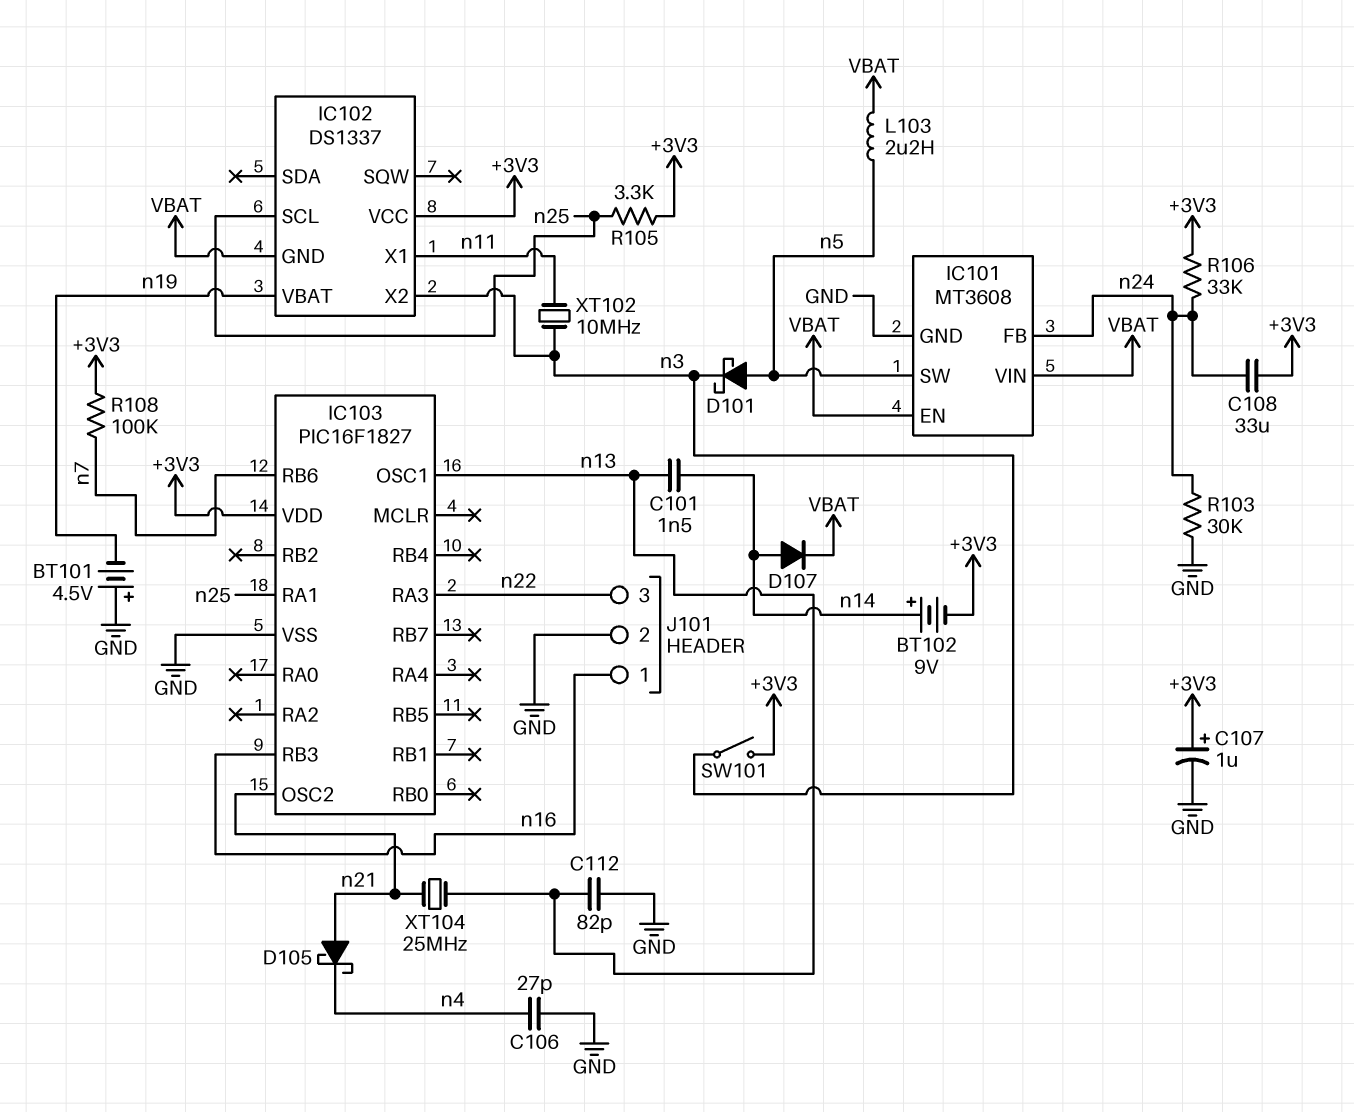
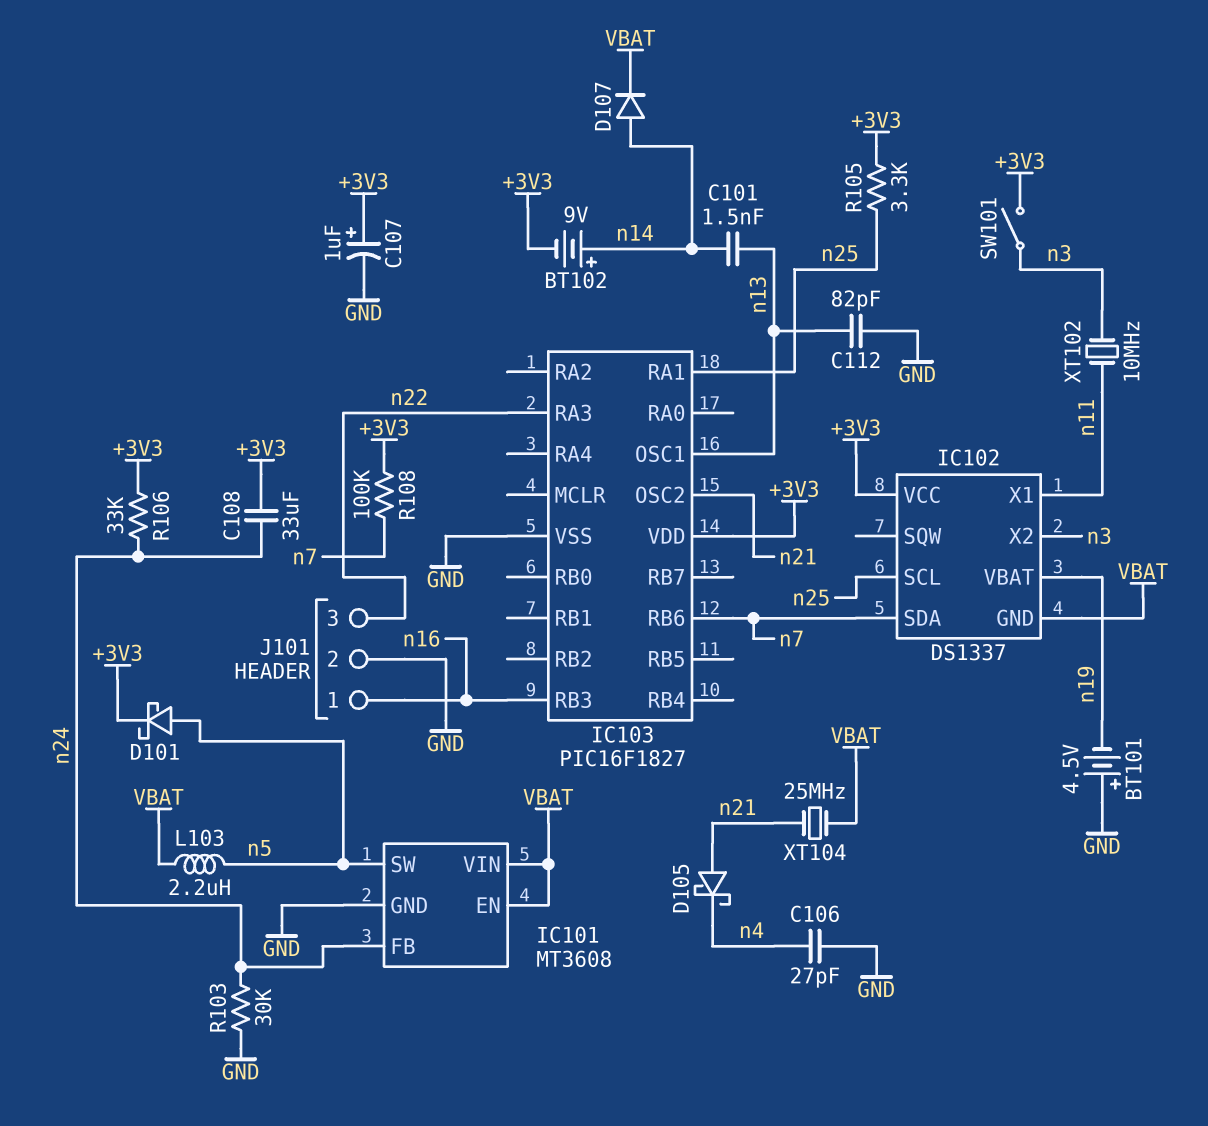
D101: schottky (A n5, K n3) -> schottky (A n5, K +3V3)
IC102 pin SDA: none -> n7
XT104: 25MHz (n13, n21) -> 25MHz (VBAT, n21)

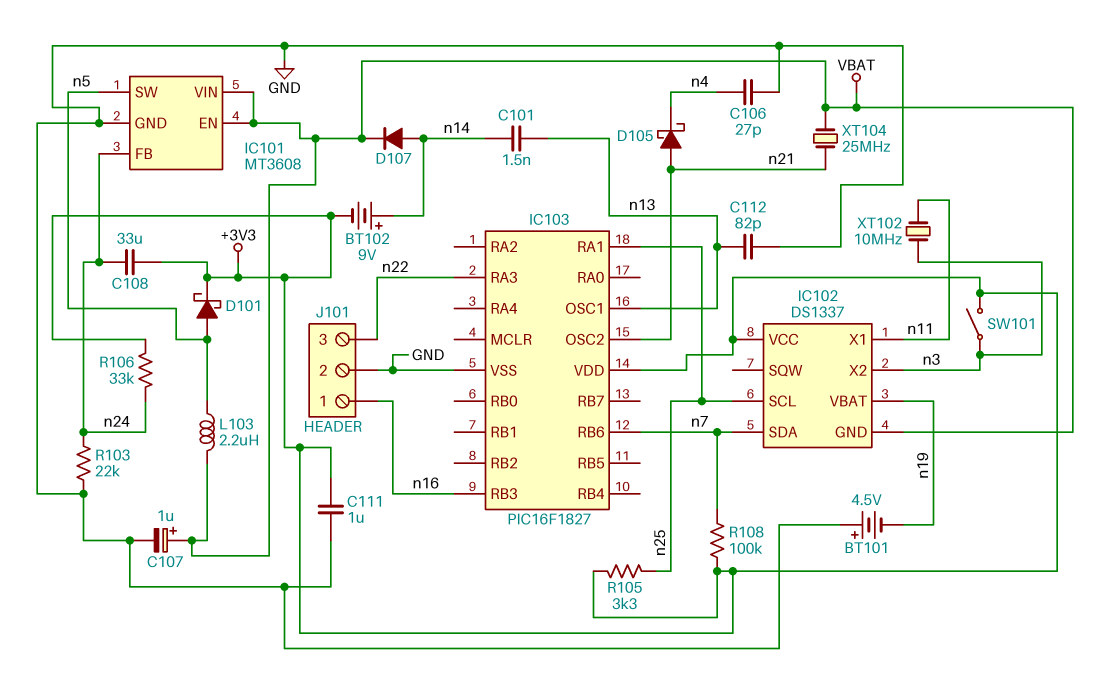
C107: 1uF (plus +3V3, minus GND) -> 1uF (plus VBAT, minus GND)
C111: none -> 1uF (+3V3, GND)
R103: 30k (GND, n24) -> 22k (GND, n24)

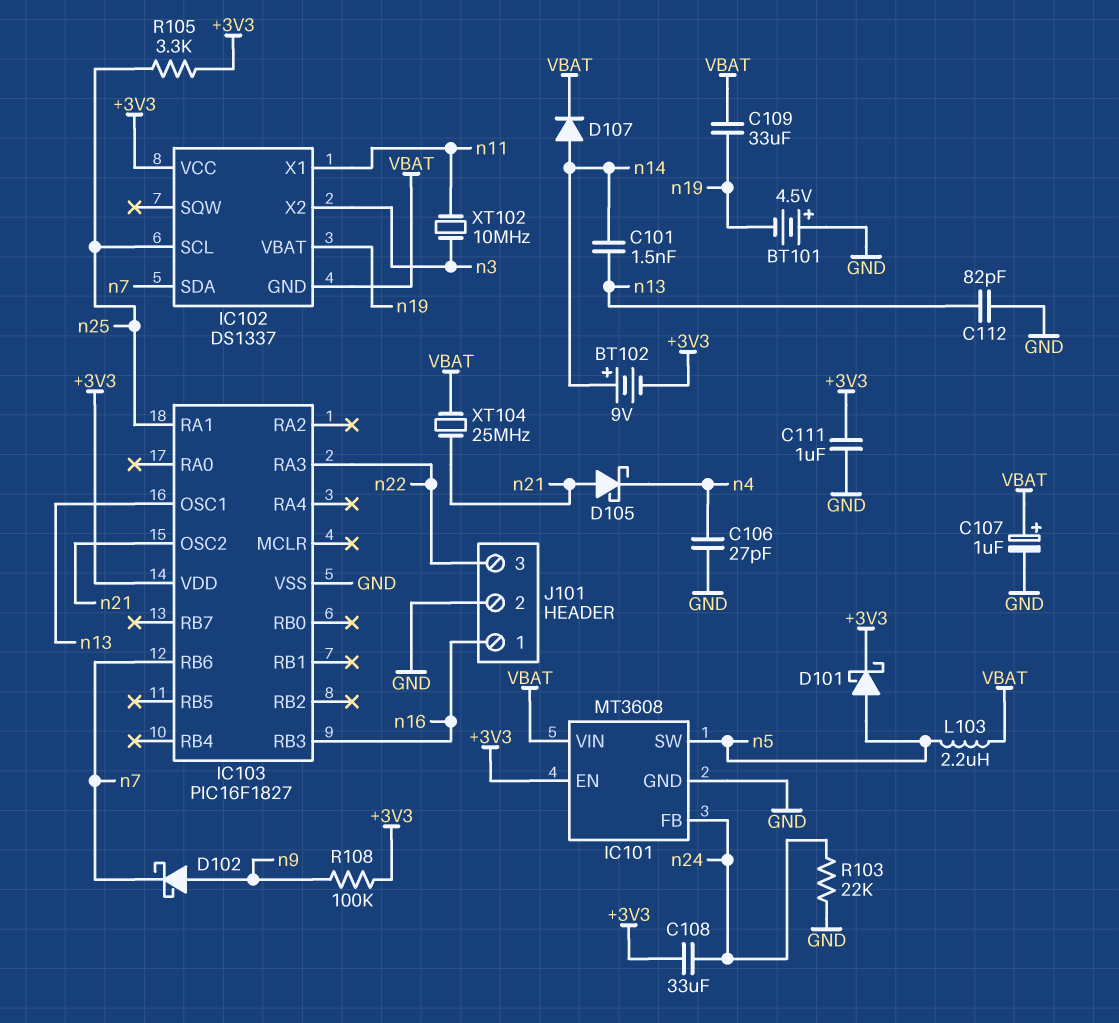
C109: none -> 33uF (VBAT, n19)
D102: none -> schottky (A n9, K n7)
IC101 pin EN: VBAT -> +3V3
R106: 33k (+3V3, n24) -> none
R108: 100k (+3V3, n7) -> 100k (+3V3, n9)
SW101: switch (+3V3, n3) -> none

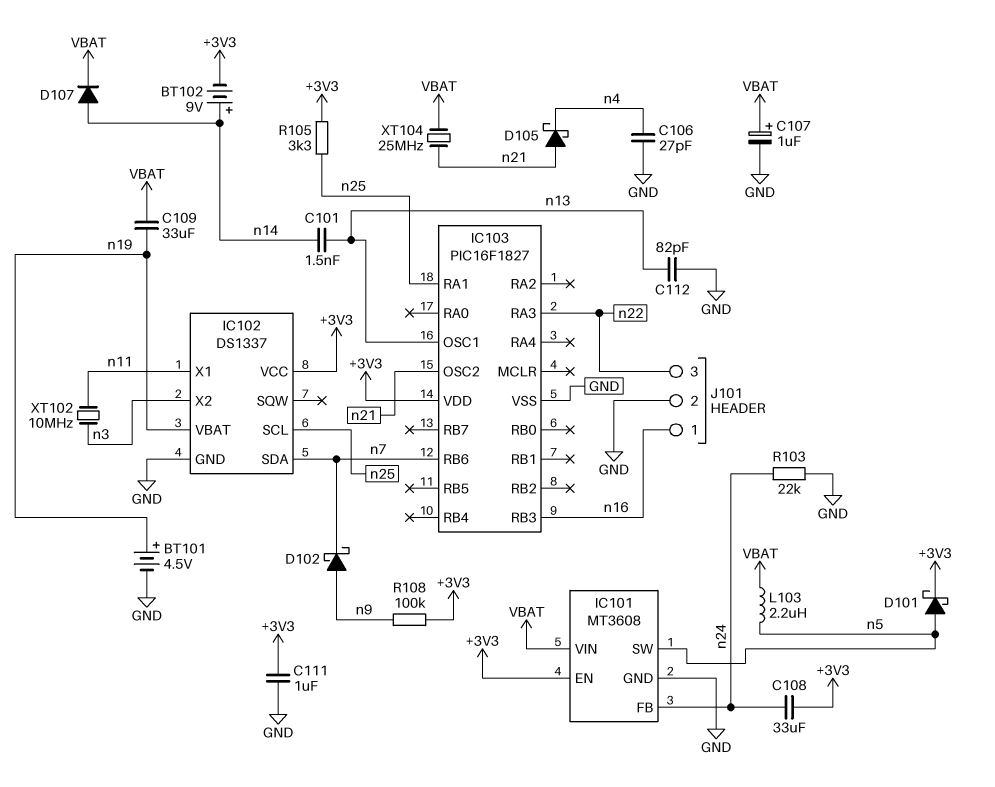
BT101: 4.5V (plus GND, minus n19) -> 4.5V (plus n19, minus GND)
IC102 pin GND: VBAT -> GND

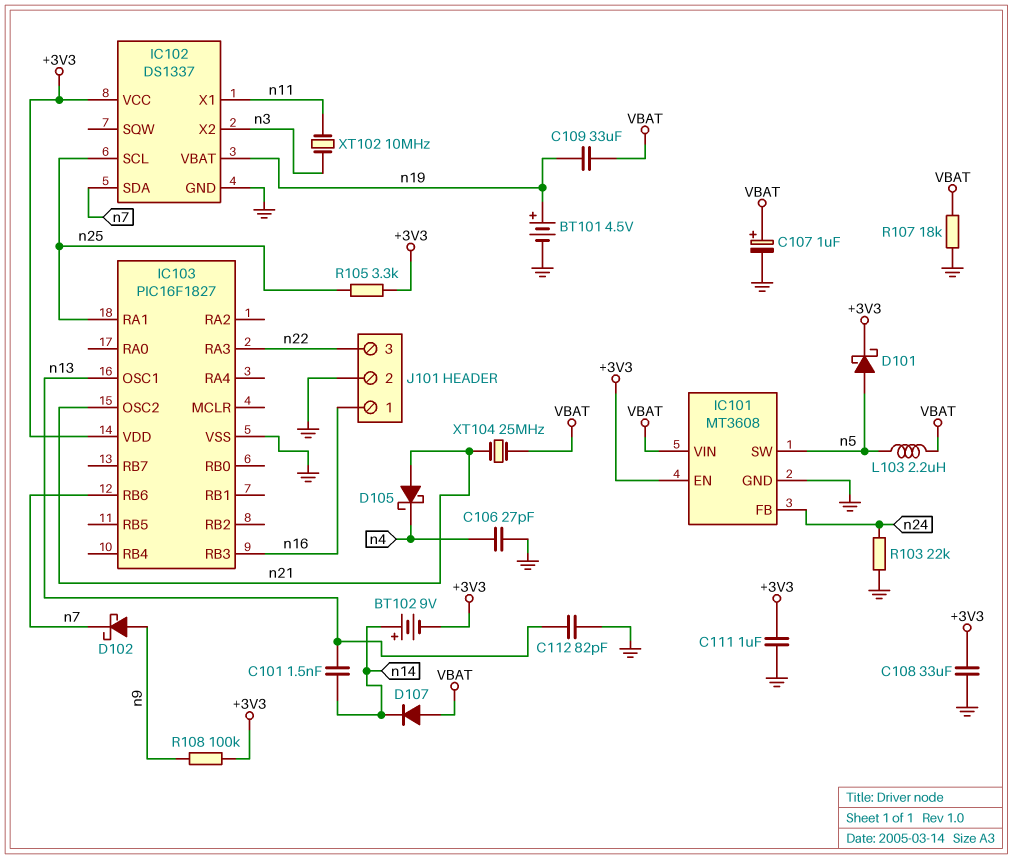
C108: 33uF (+3V3, n24) -> 33uF (+3V3, GND)
D107: diode (A n14, K VBAT) -> diode (A VBAT, K n14)
R107: none -> 18k (GND, VBAT)

